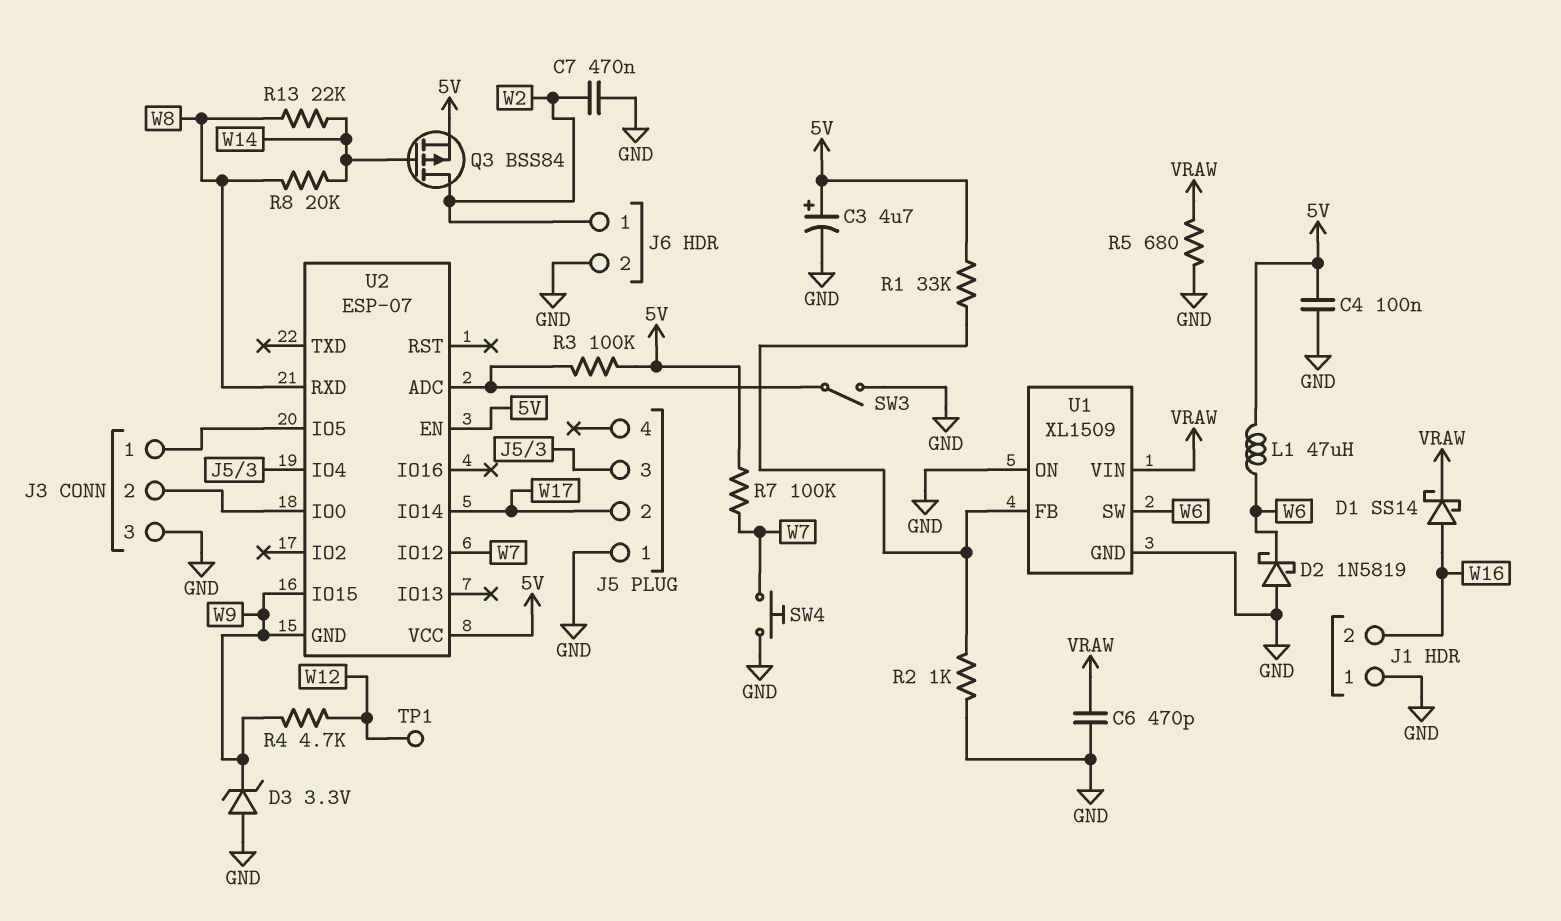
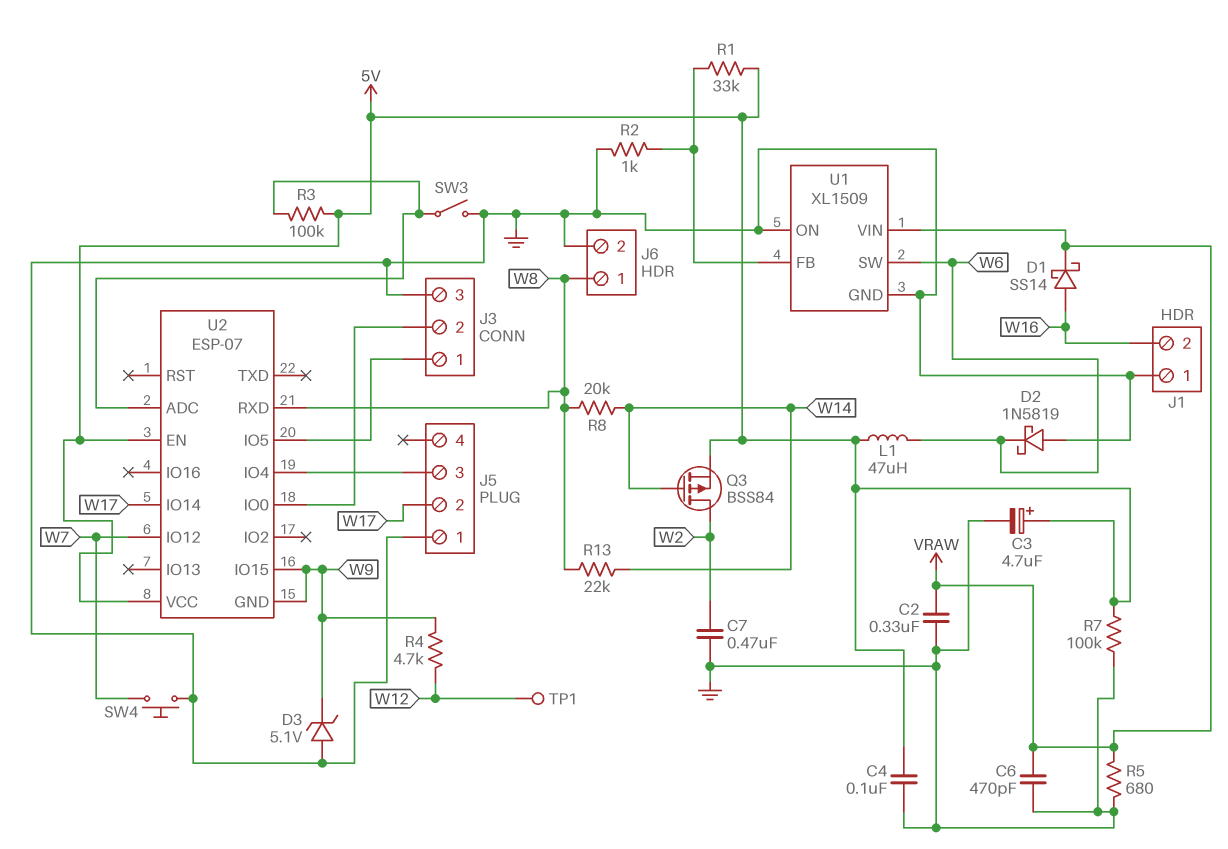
C2: none -> 330nF (GND, VRAW)
D3: zener 3.3V (A GND, K W9) -> zener 5.1V (A GND, K W9)
J6 pin 1: W2 -> W8
R7: 100k (5V, W7) -> 100k (5V, GND)

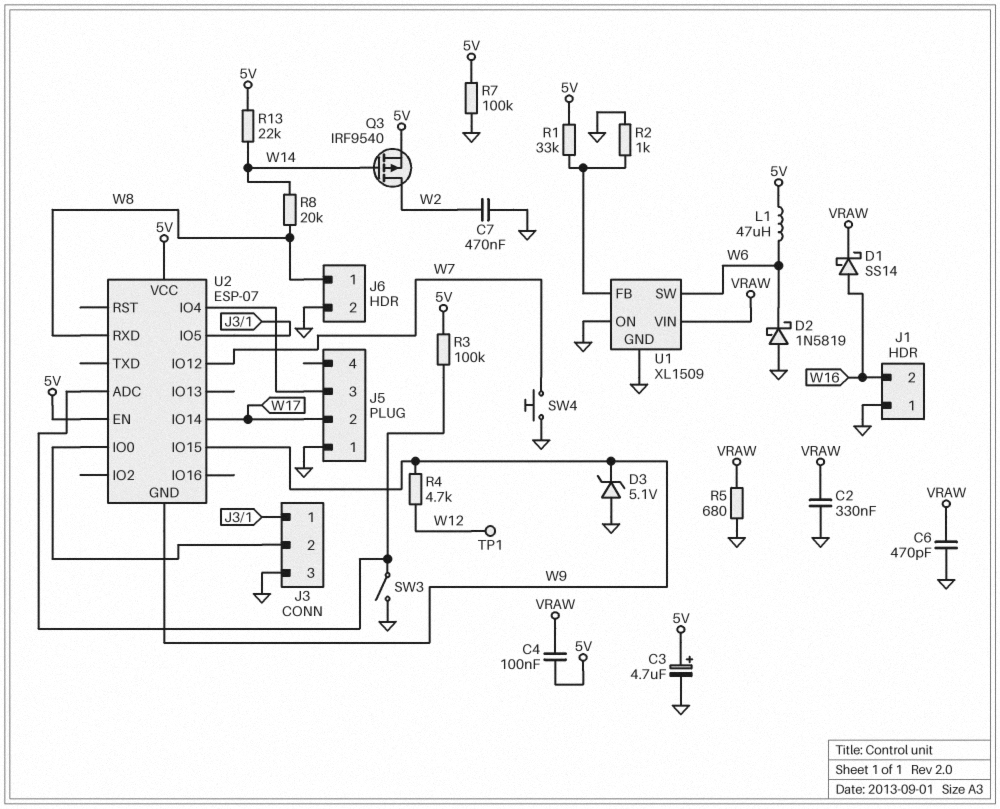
C4: 100nF (5V, GND) -> 100nF (5V, VRAW)
Q3: PMOS BSS84 (G W14, D W2, S 5V) -> PMOS IRF9540 (G W14, D W2, S 5V)
R13: 22k (W8, W14) -> 22k (5V, W14)

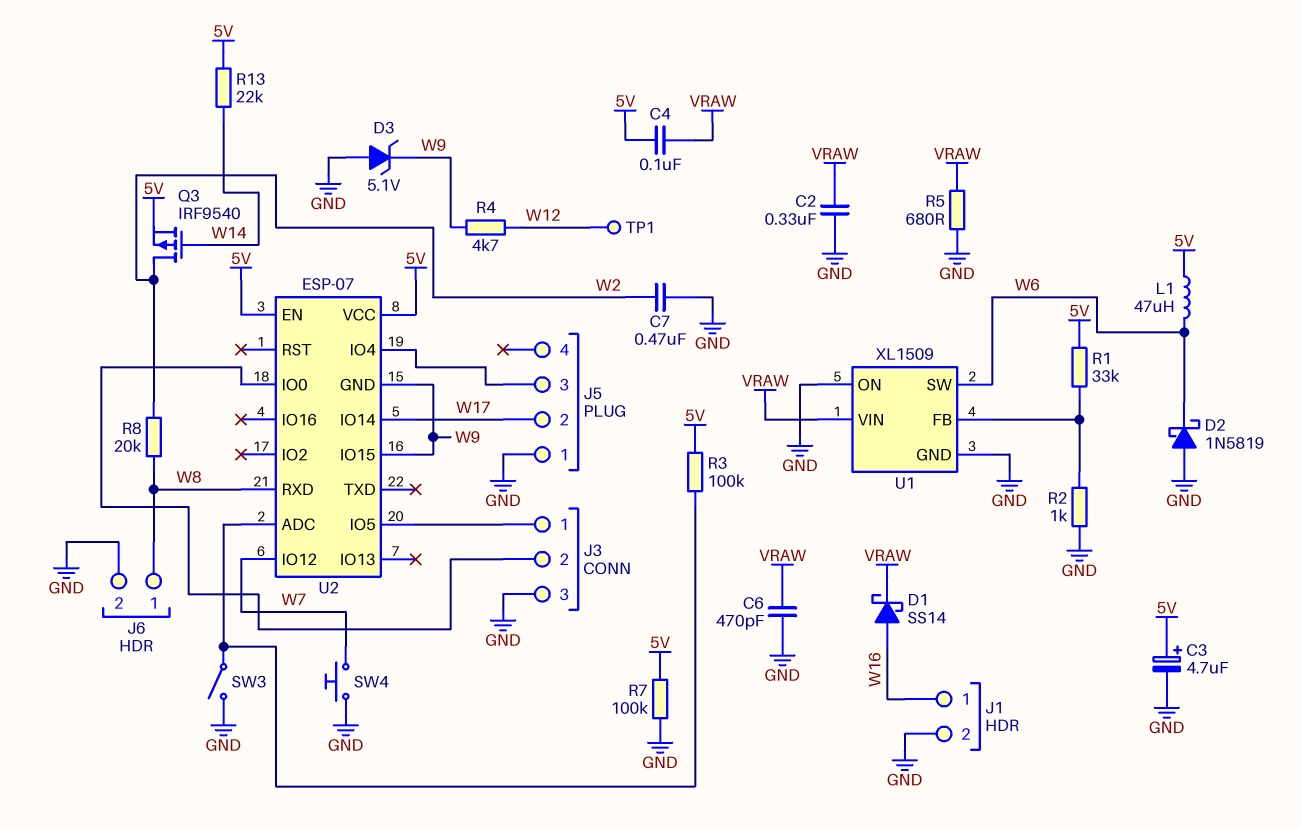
J1 pin 1: GND -> W16
J1 pin 2: W16 -> GND
R8: 20k (W8, W14) -> 20k (W2, W8)

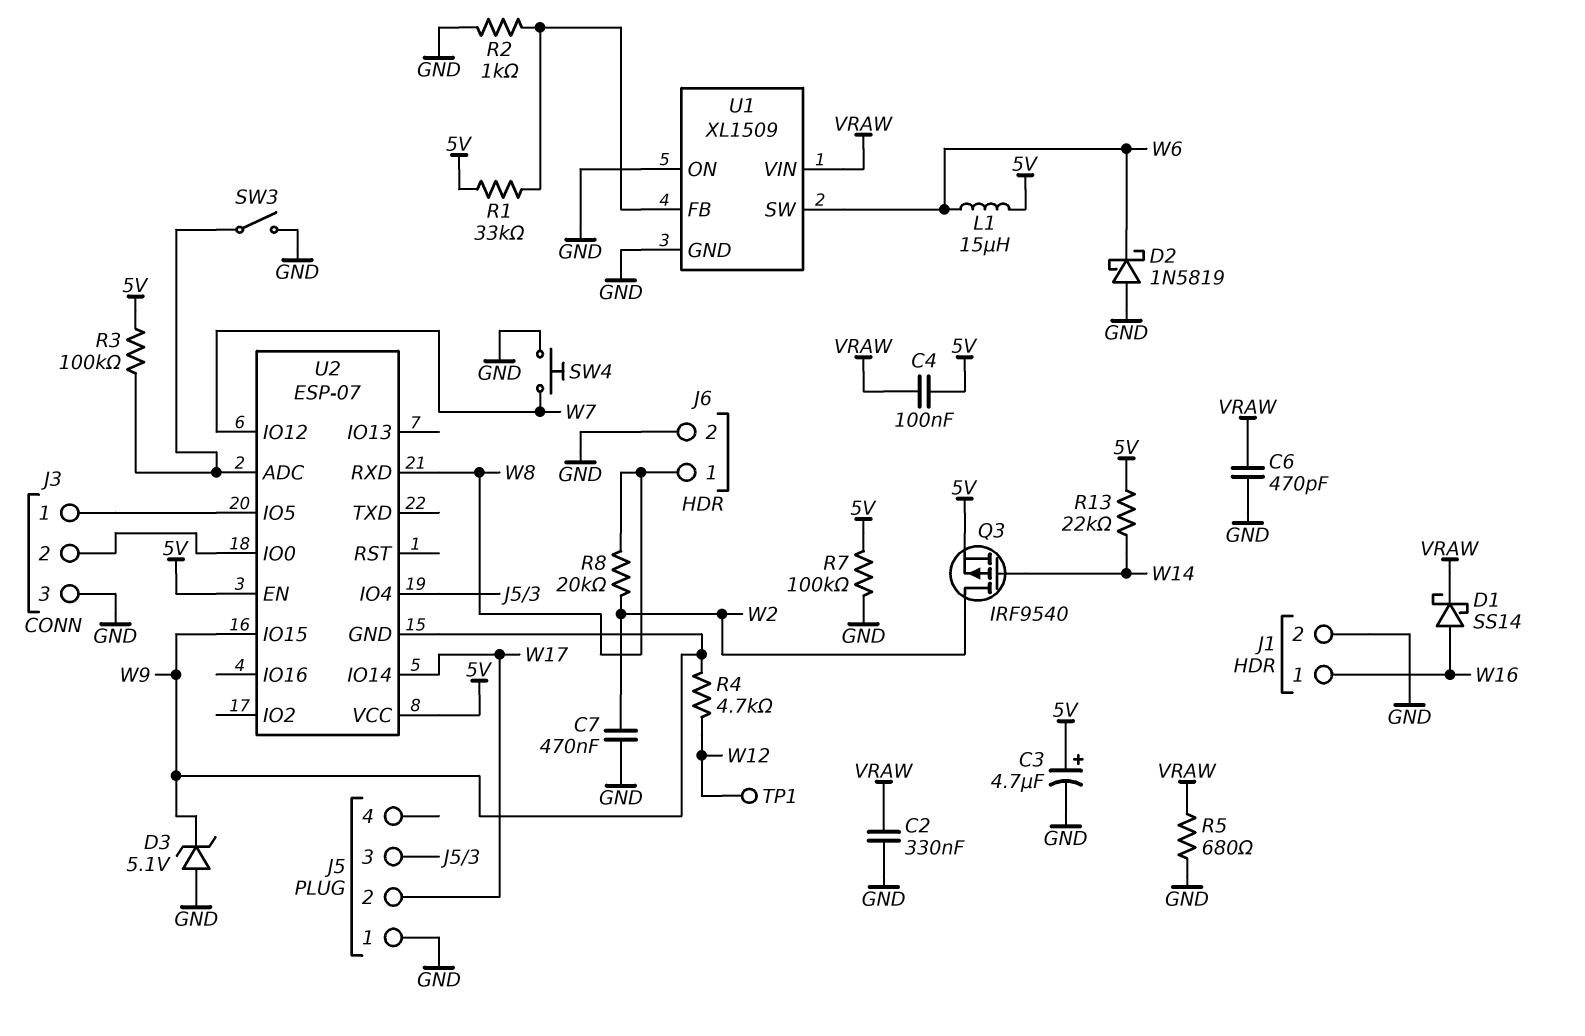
L1: 47uH (5V, W6) -> 15uH (5V, W6)

